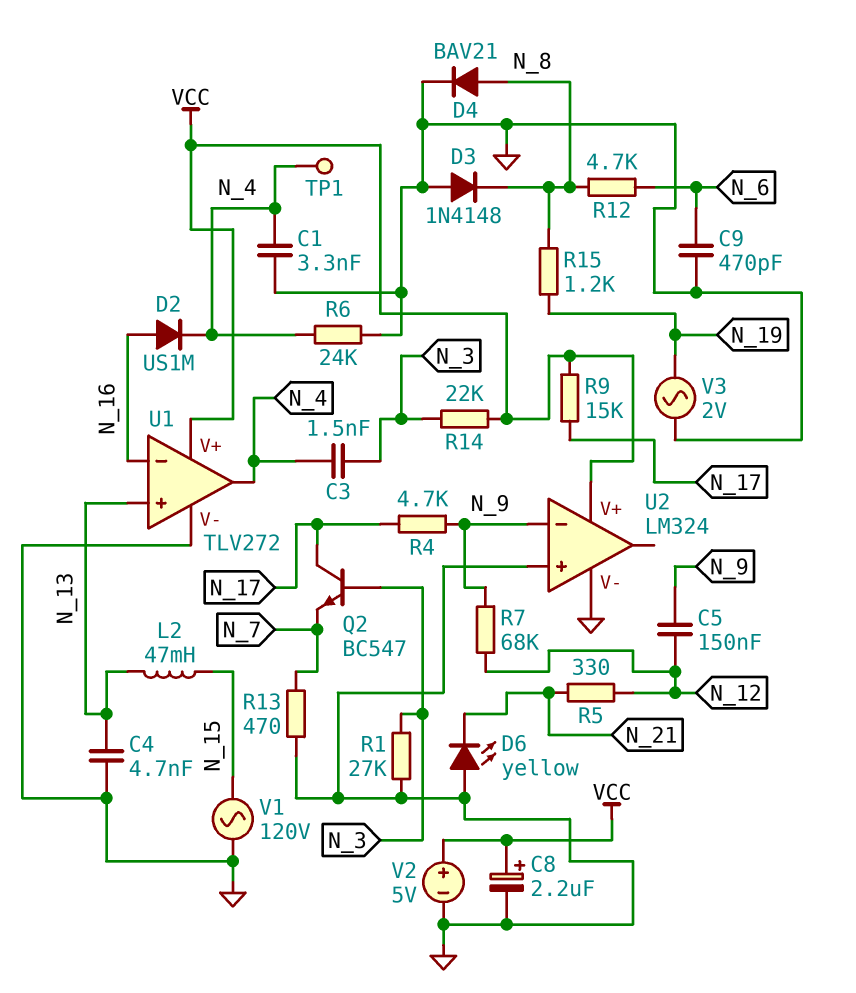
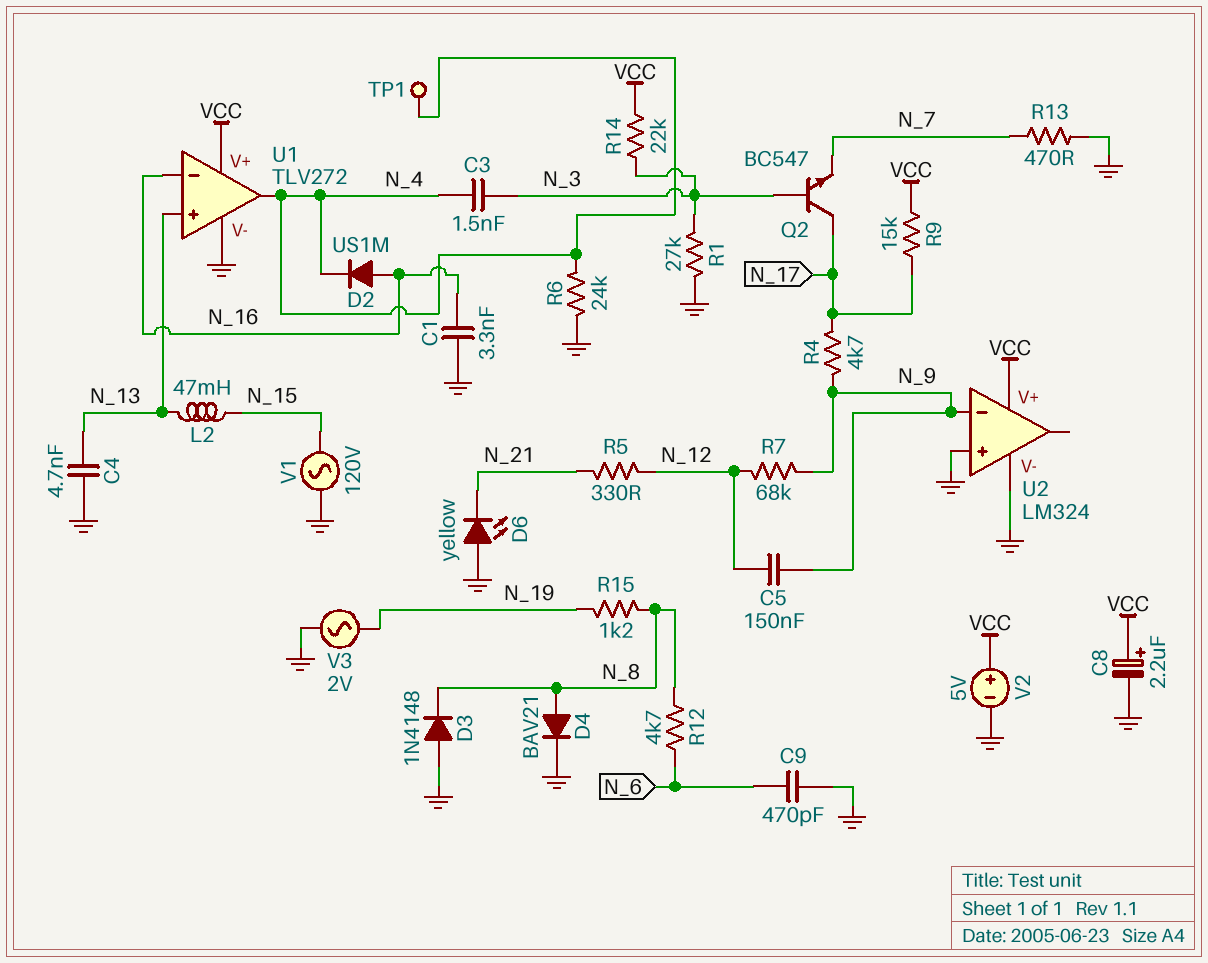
C1: 3.3nF (GND, N_4) -> 3.3nF (GND, N_16)

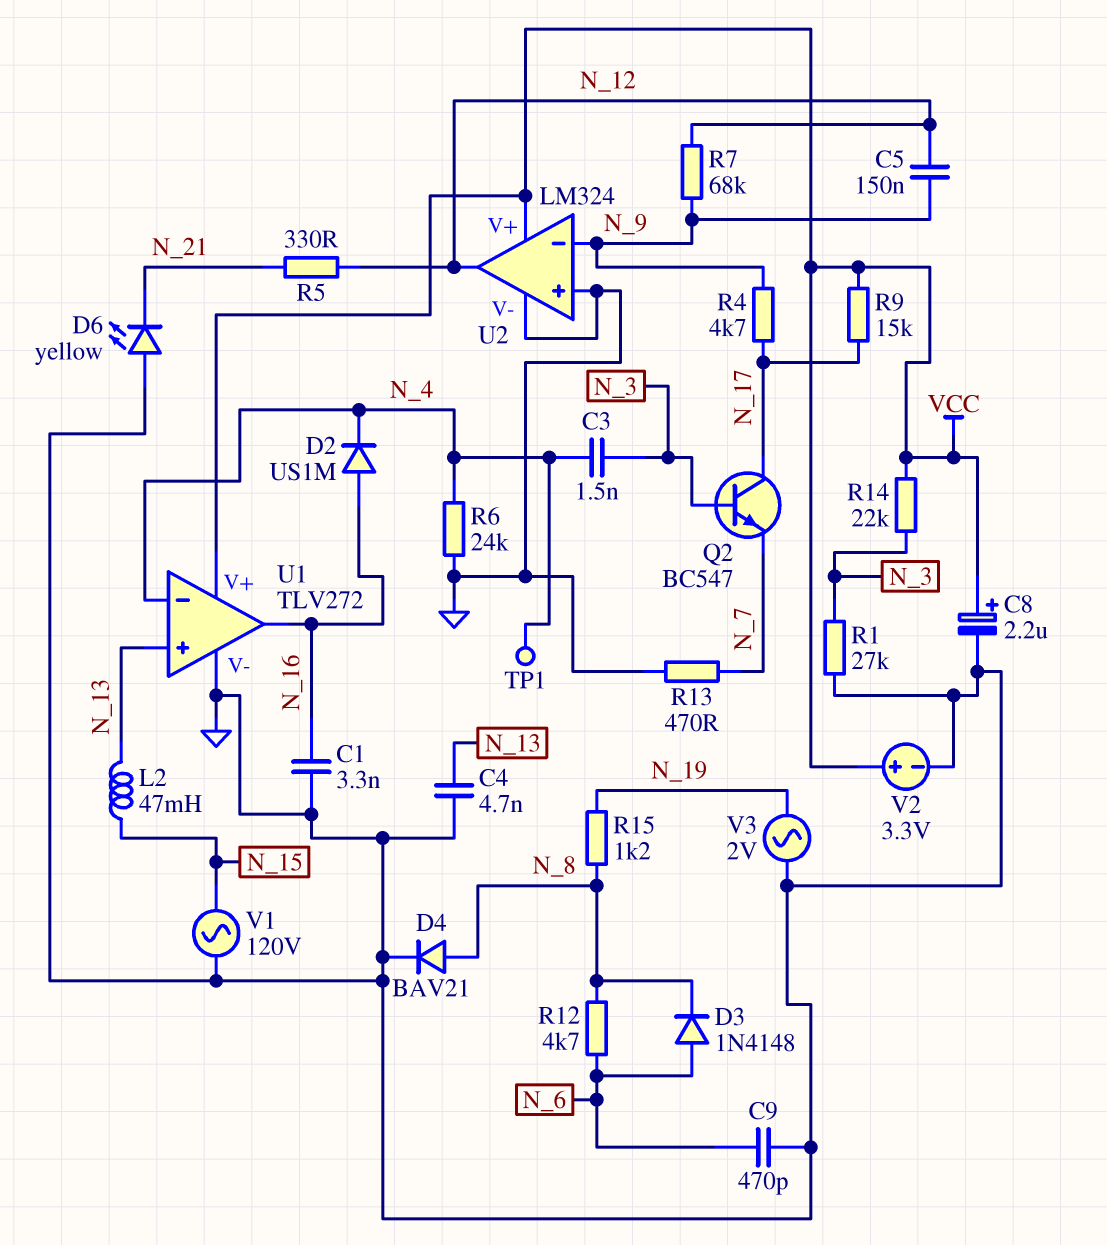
D3: diode 1N4148 (A GND, K N_8) -> diode 1N4148 (A N_6, K N_8)
U1 pin in-: N_16 -> N_4
U1 pin out: N_4 -> N_16
U2 pin out: none -> N_12
V2: 5V (plus VCC, minus GND) -> 3.3V (plus VCC, minus GND)

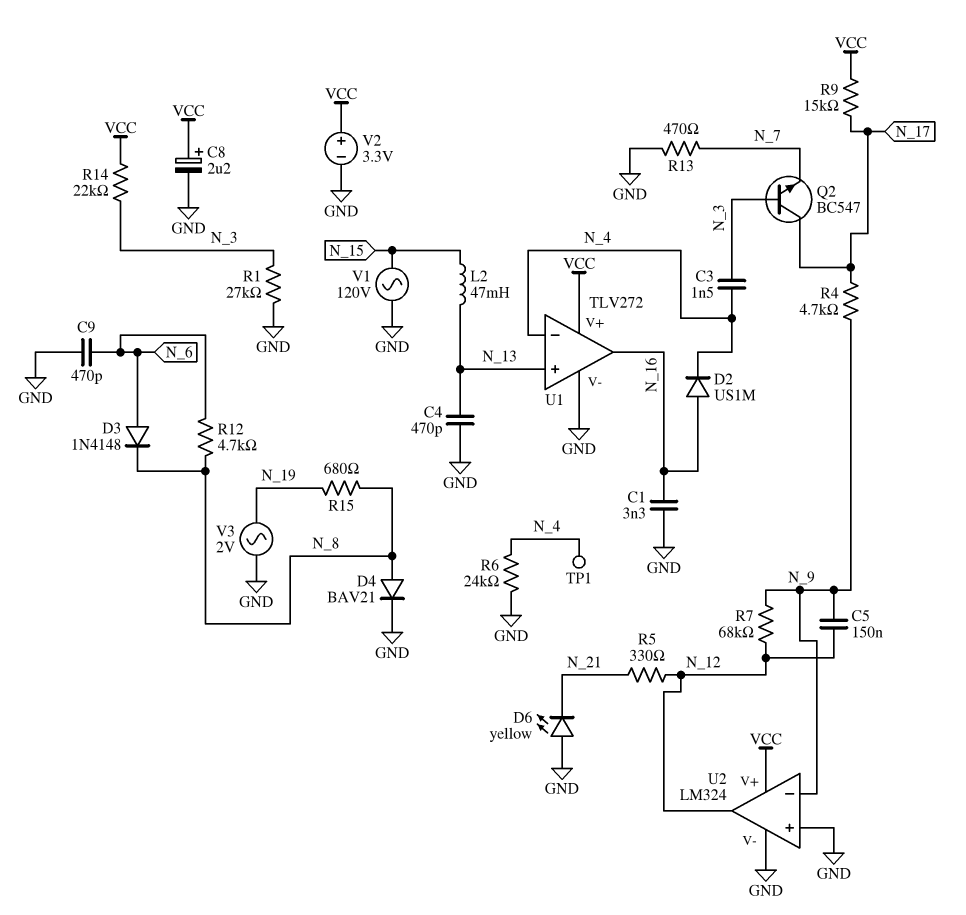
C4: 4.7nF (GND, N_13) -> 470pF (GND, N_13)
R15: 1.2k (N_8, N_19) -> 680 (N_8, N_19)

